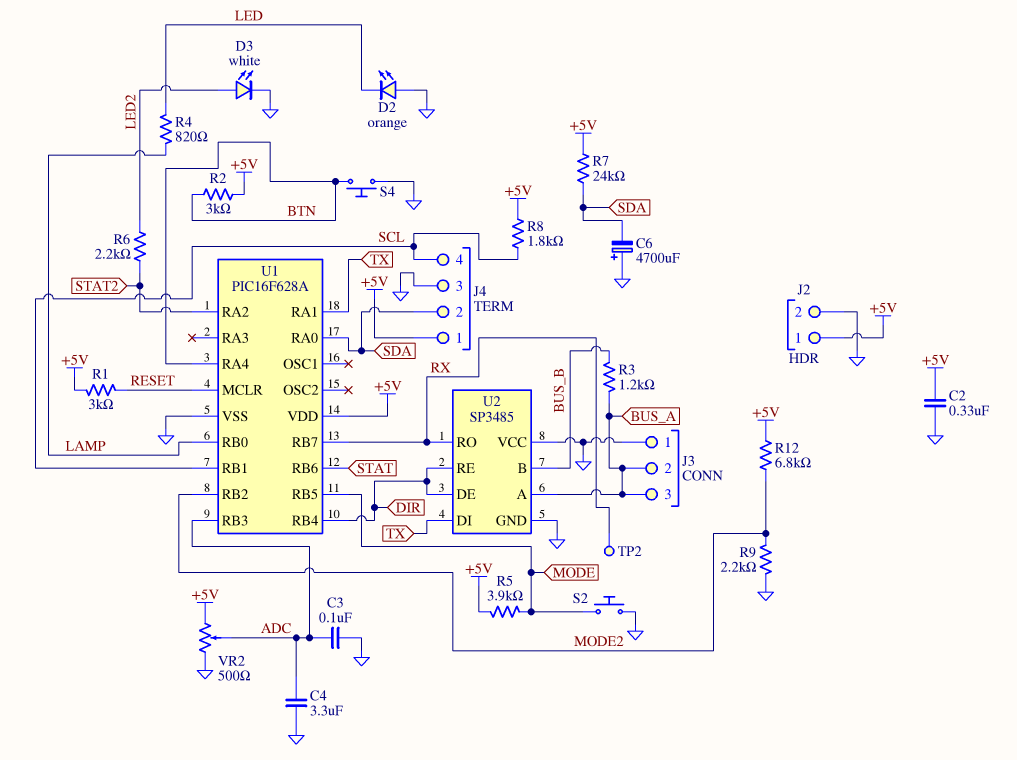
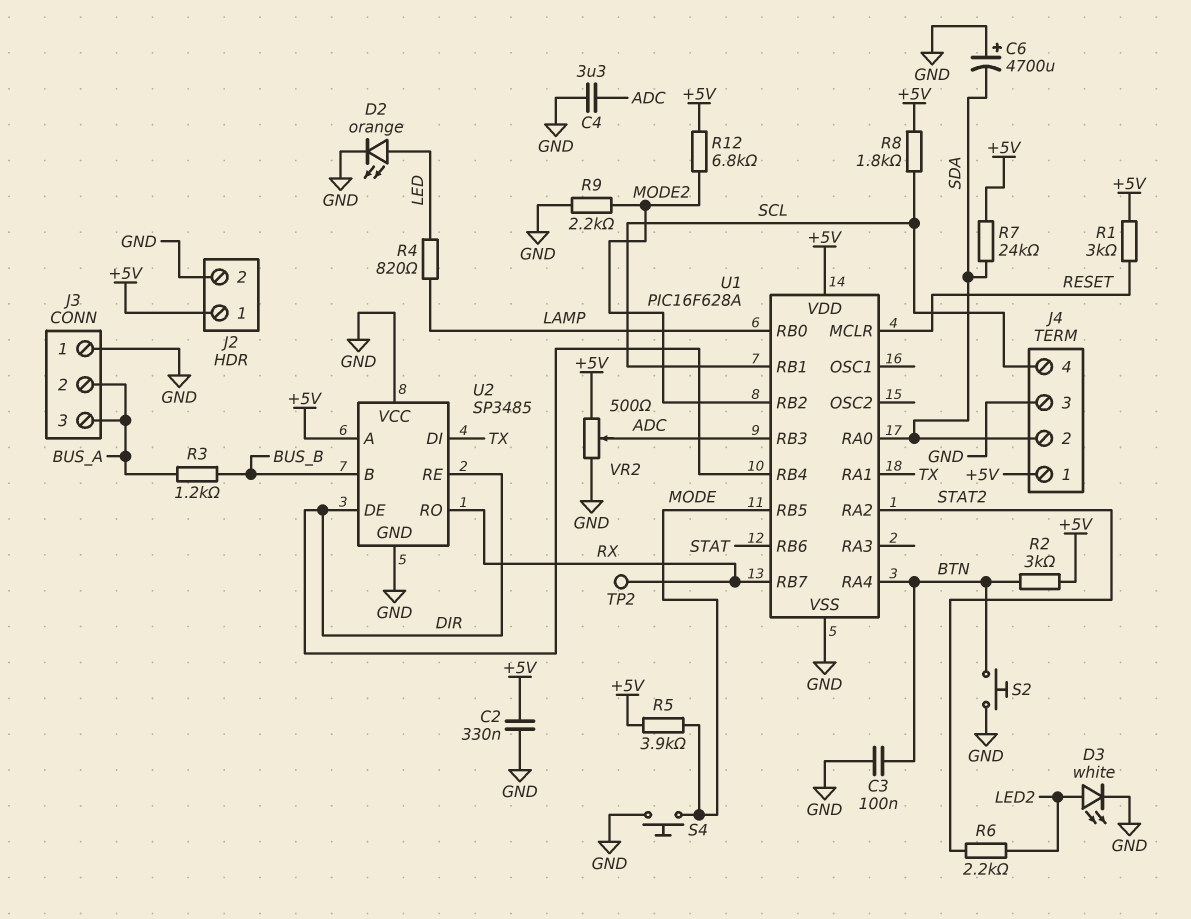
C3: 100nF (ADC, GND) -> 100nF (BTN, GND)
D2: LED orange (A GND, K LED) -> LED orange (A LED, K GND)
S2: button (GND, MODE) -> button (BTN, GND)
S4: button (BTN, GND) -> button (GND, MODE)
U2 pin A: BUS_A -> +5V

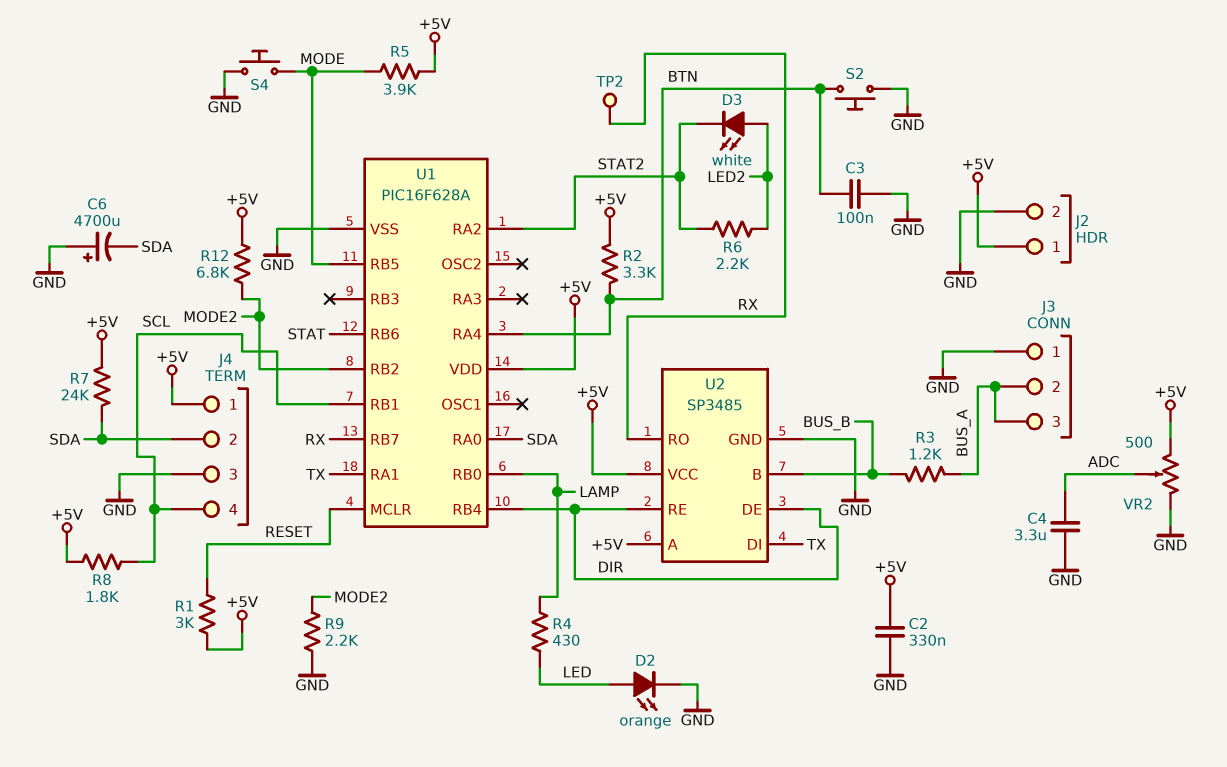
D3: LED white (A LED2, K GND) -> LED white (A LED2, K STAT2)
R2: 3k (+5V, BTN) -> 3.3k (+5V, BTN)
R4: 820 (LAMP, LED) -> 430 (LAMP, LED)
U1 pin RB3: ADC -> none
U2 pin VCC: GND -> +5V

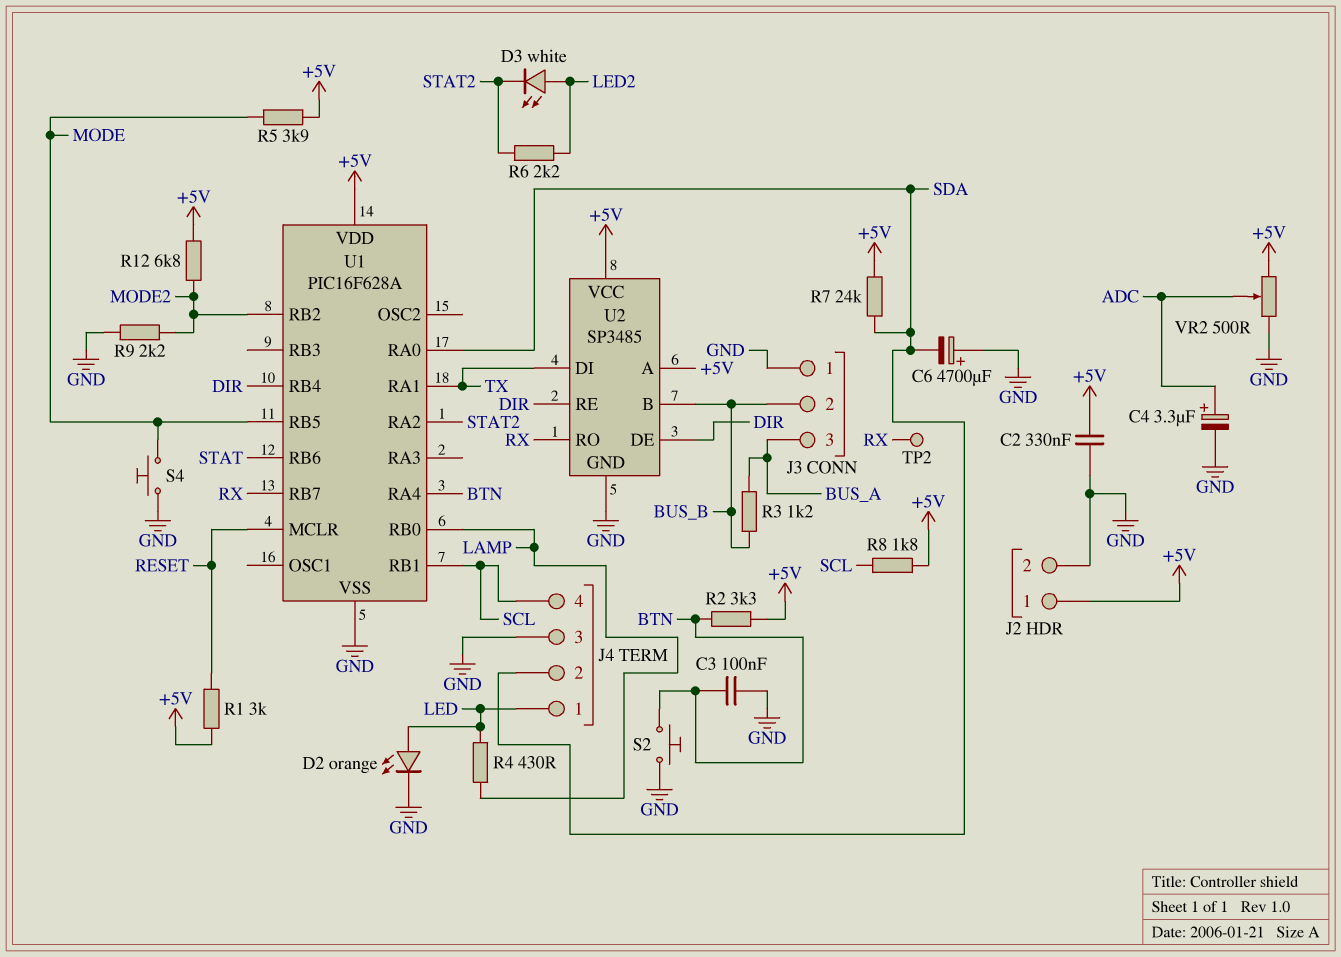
C4: 3.3uF (ADC, GND) -> 3.3uF (plus ADC, minus GND)
J3 pin 2: BUS_A -> BUS_B
J4 pin 1: +5V -> LED

